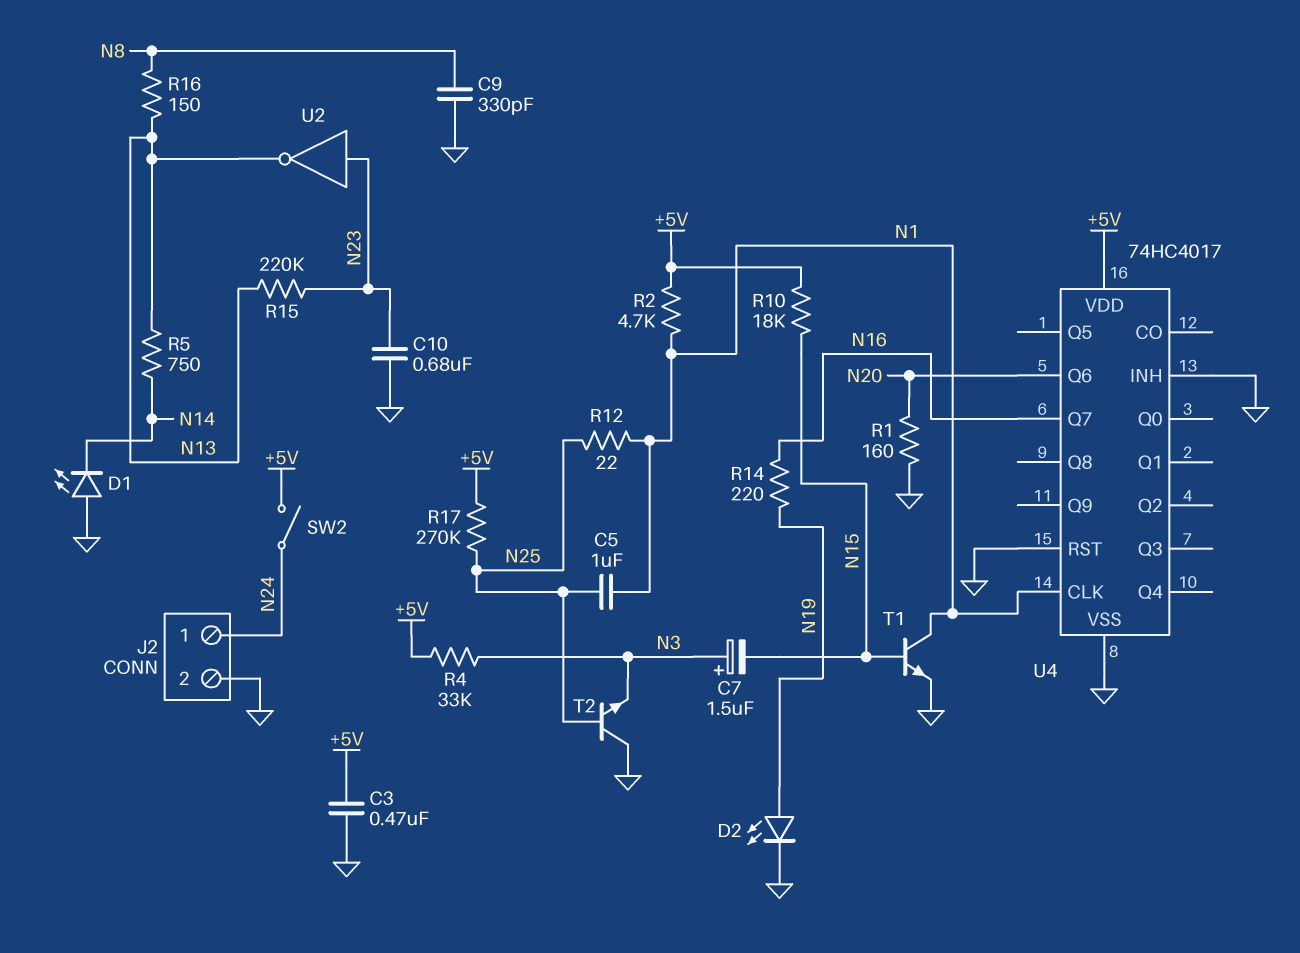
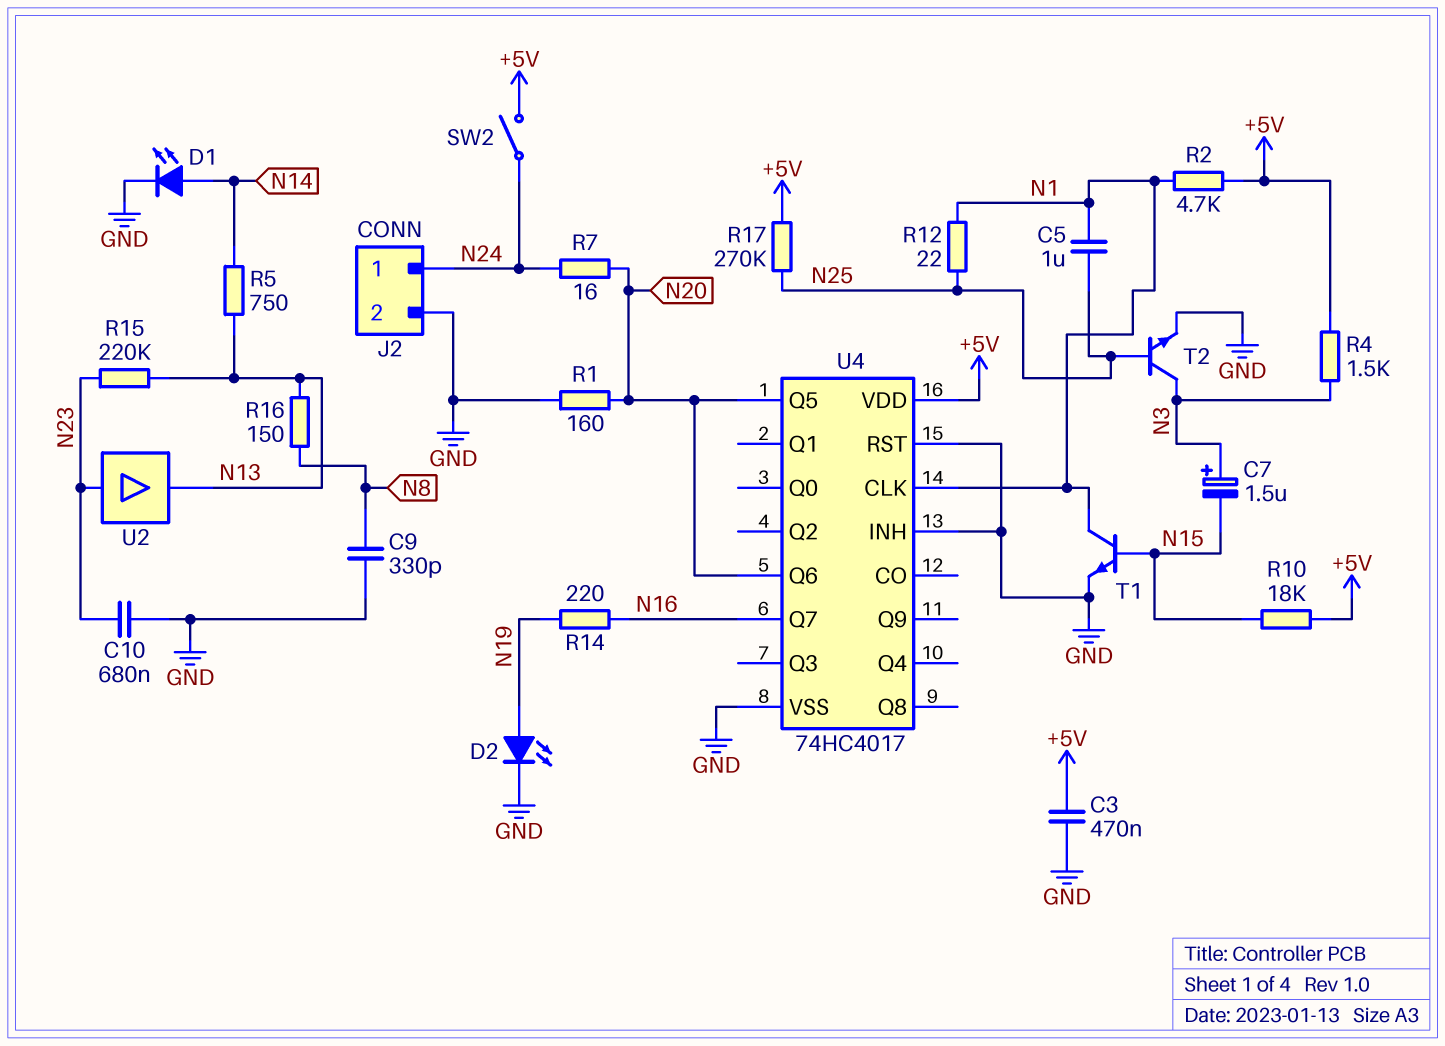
D1: LED (A GND, K N14) -> LED (A N14, K GND)
R4: 33k (+5V, N3) -> 1.5k (+5V, N3)
R7: none -> 16 (N20, N24)
T2: NPN (B N25, C GND, E N3) -> NPN (B N25, C N3, E GND)
U2: NOT (in N23, out N13) -> buffer (in N23, out N13)
U4 pin Q5: none -> N20

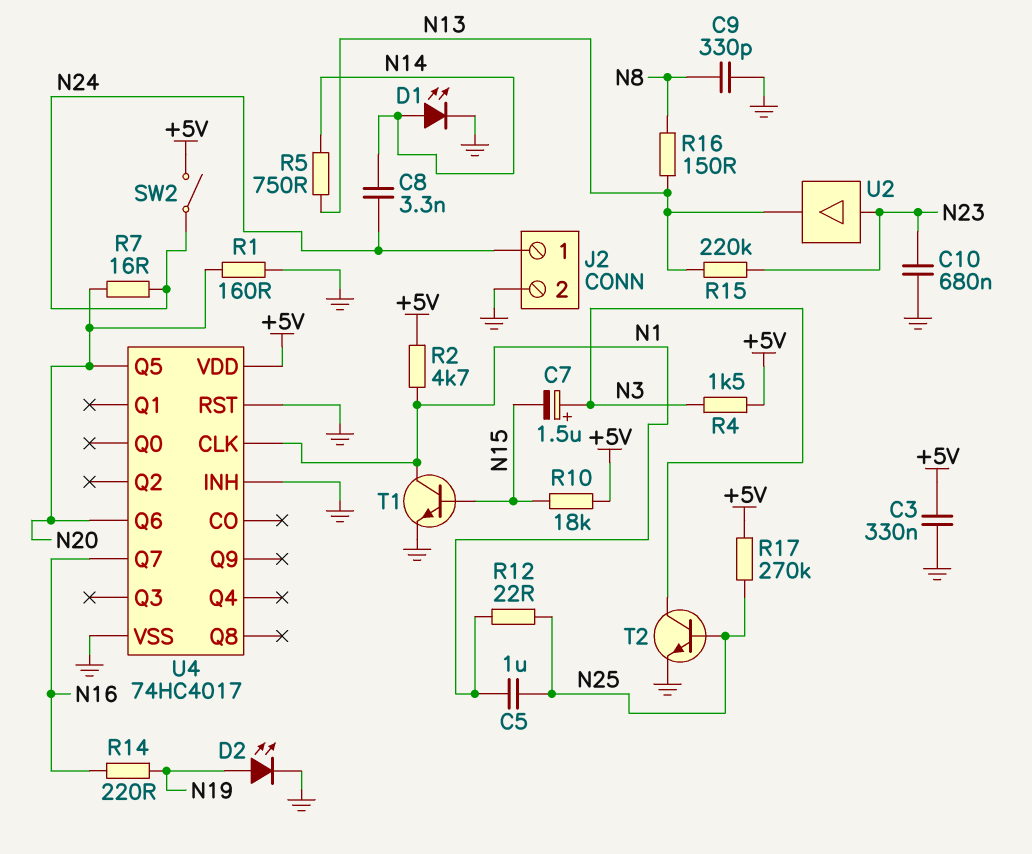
C3: 470nF (+5V, GND) -> 330nF (+5V, GND)
C8: none -> 3.3nF (N14, N24)

